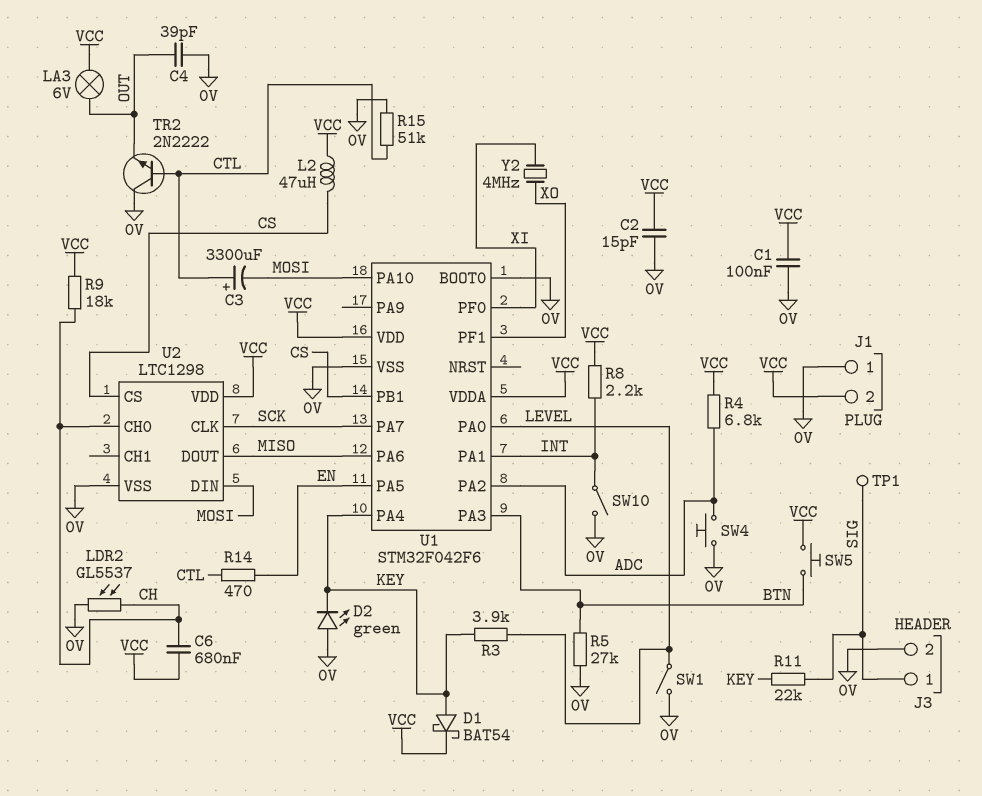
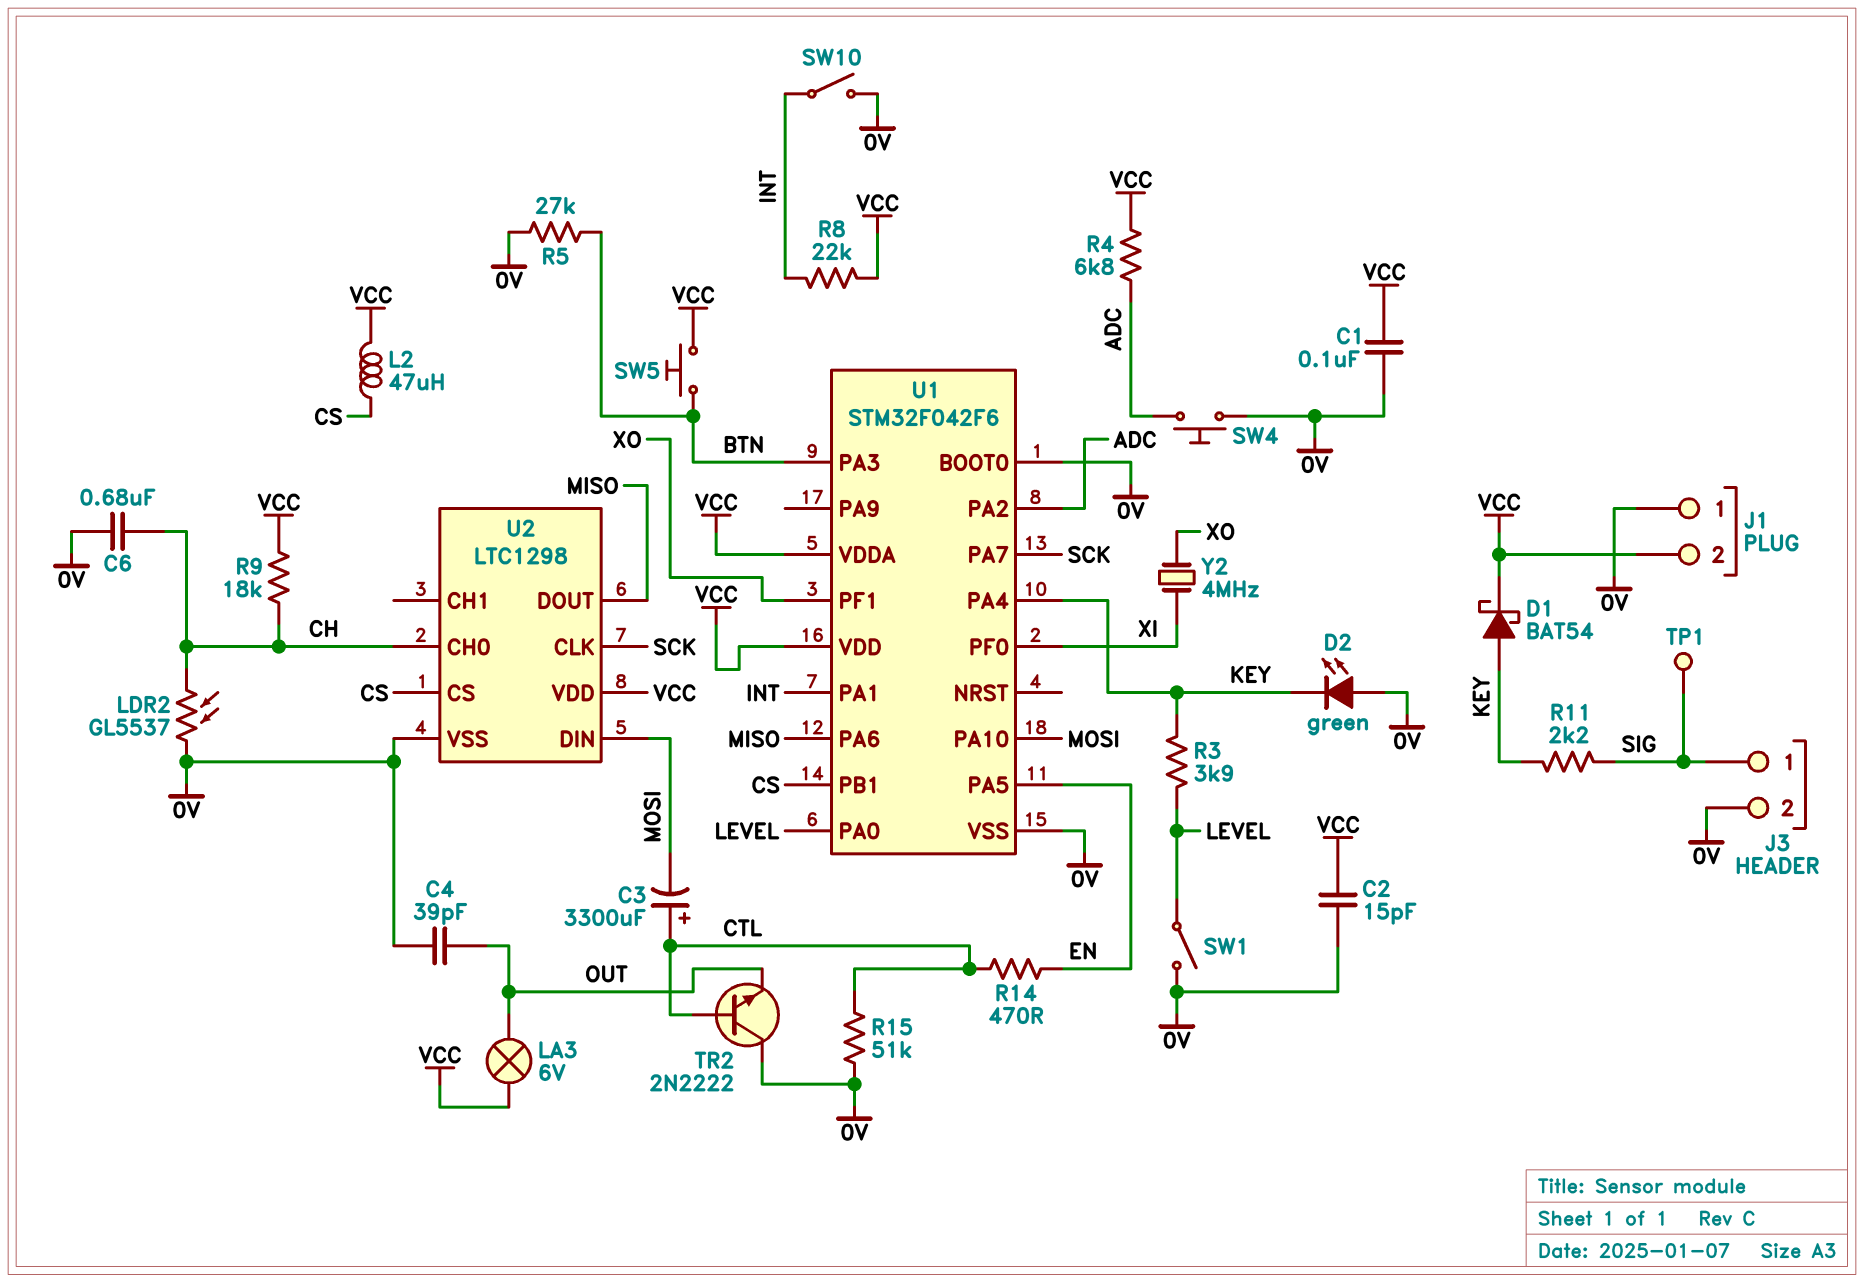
C6: 680nF (CH, VCC) -> 680nF (0V, CH)
R8: 2.2k (INT, VCC) -> 22k (INT, VCC)
R11: 22k (KEY, SIG) -> 2.2k (KEY, SIG)

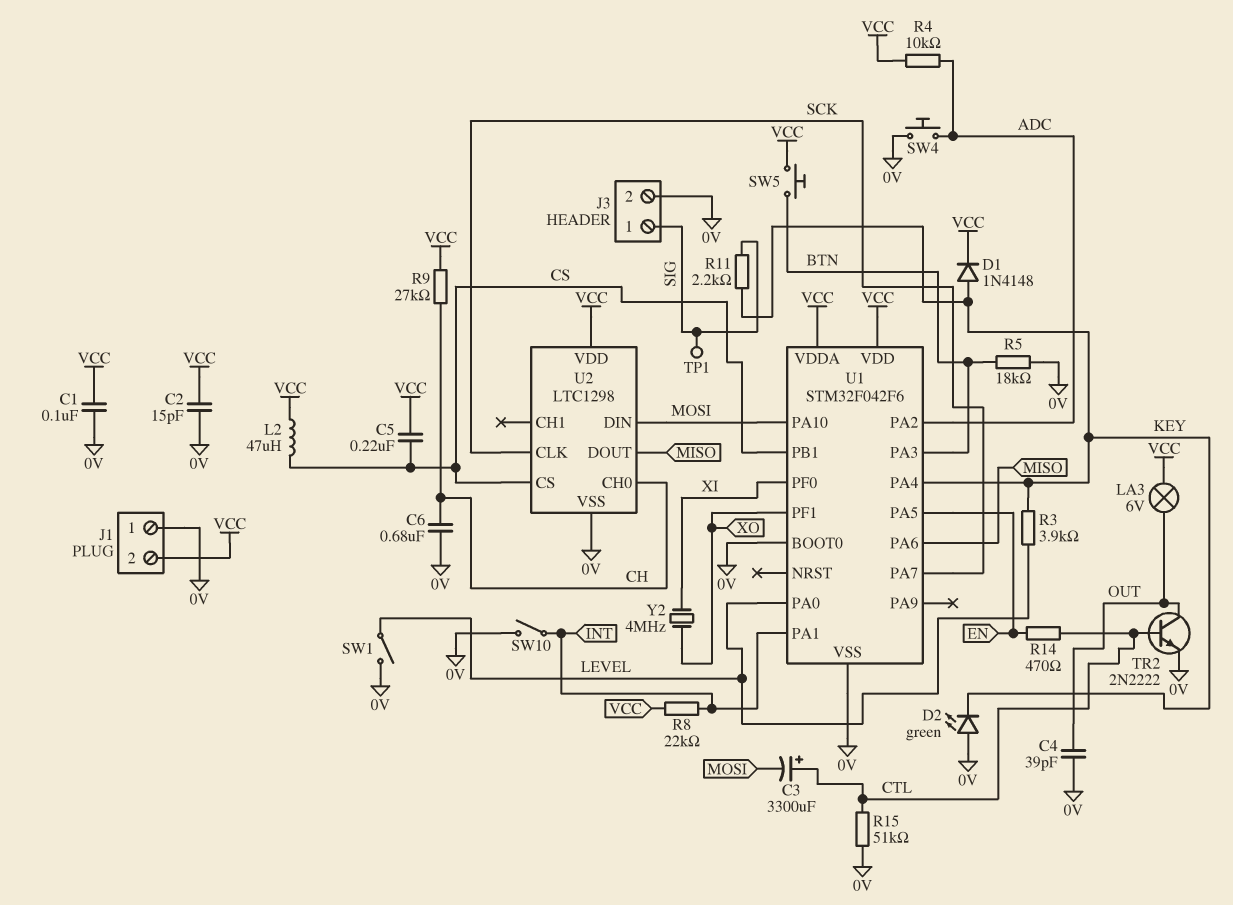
C5: none -> 220nF (CS, VCC)
D1: schottky BAT54 (A KEY, K VCC) -> diode 1N4148 (A KEY, K VCC)
LDR2: GL5537 (0V, CH) -> none
R4: 6.8k (ADC, VCC) -> 10k (ADC, VCC)
R5: 27k (0V, BTN) -> 18k (0V, BTN)
R9: 18k (CH, VCC) -> 27k (CH, VCC)
TR2: NPN 2N2222 (B CTL, C 0V, E OUT) -> NPN 2N2222 (B CTL, C OUT, E 0V)

